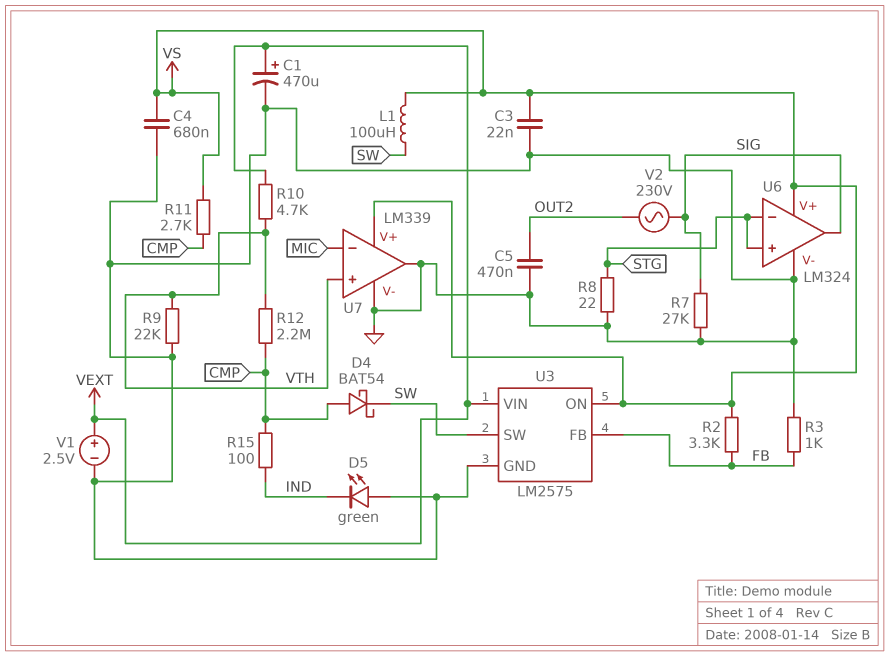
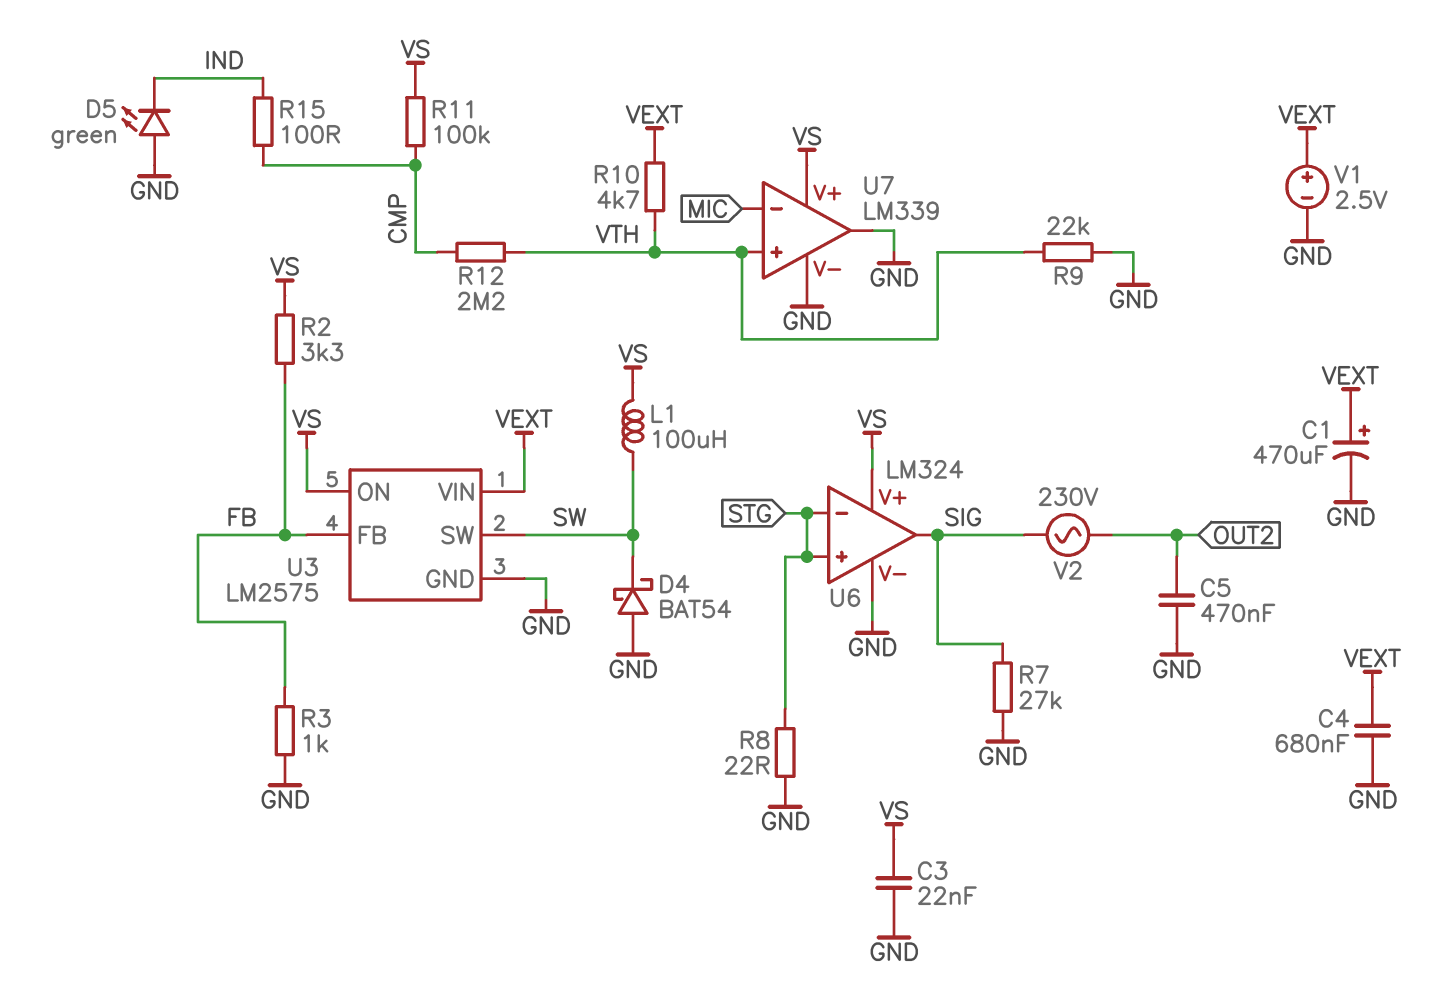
C4: 680nF (GND, VS) -> 680nF (GND, VEXT)
D4: schottky BAT54 (A CMP, K SW) -> schottky BAT54 (A GND, K SW)
R11: 2.7k (CMP, VS) -> 100k (CMP, VS)

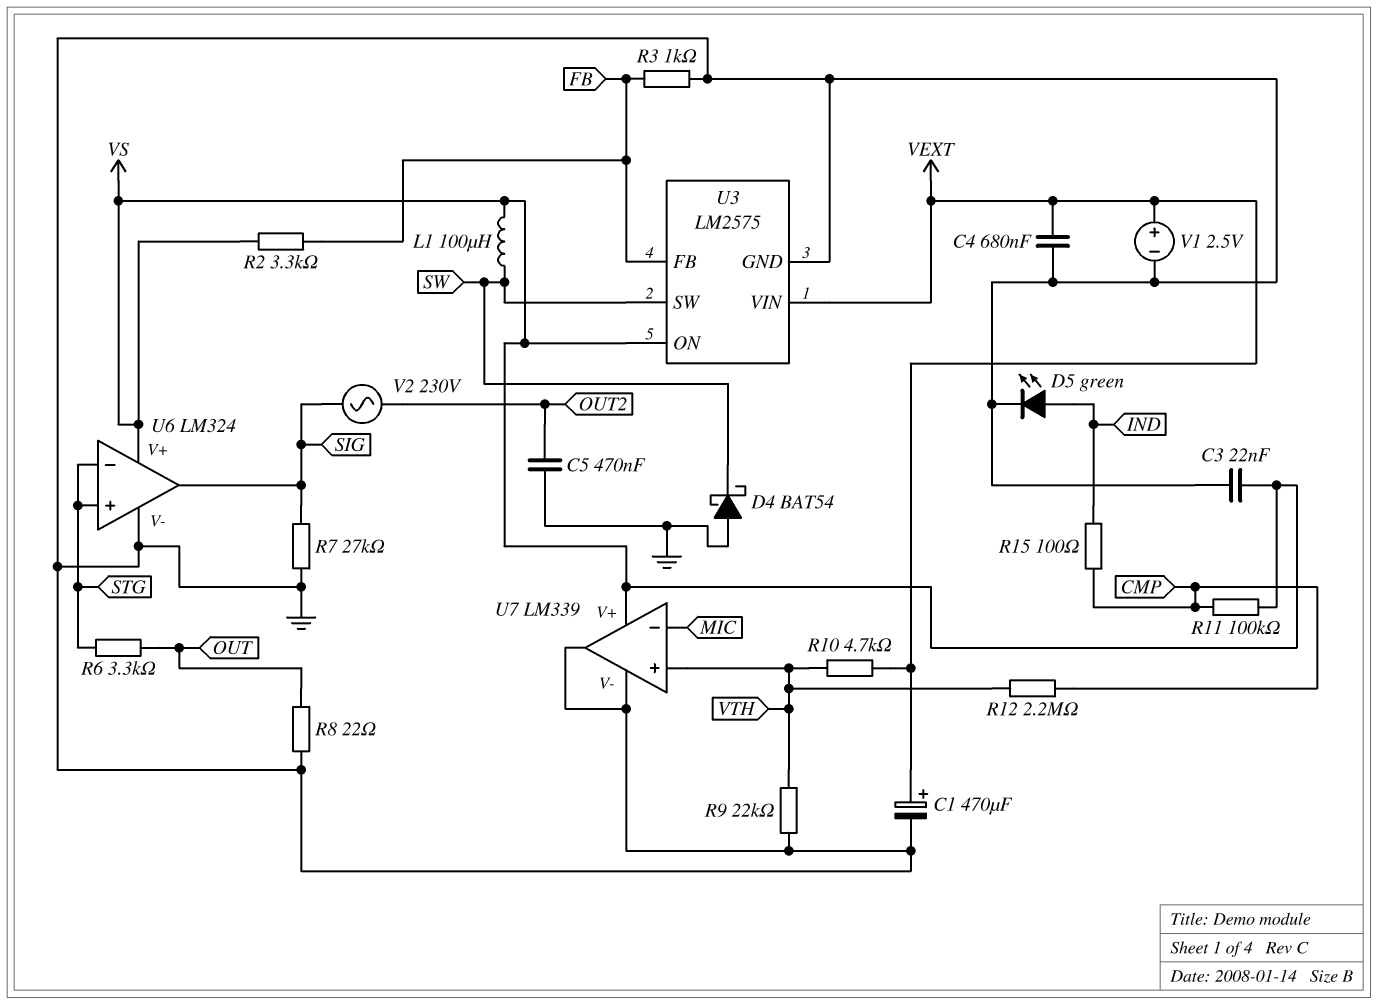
D5: LED green (A GND, K IND) -> LED green (A IND, K GND)
R6: none -> 3.3k (OUT, STG)
R8: 22 (GND, STG) -> 22 (GND, OUT)

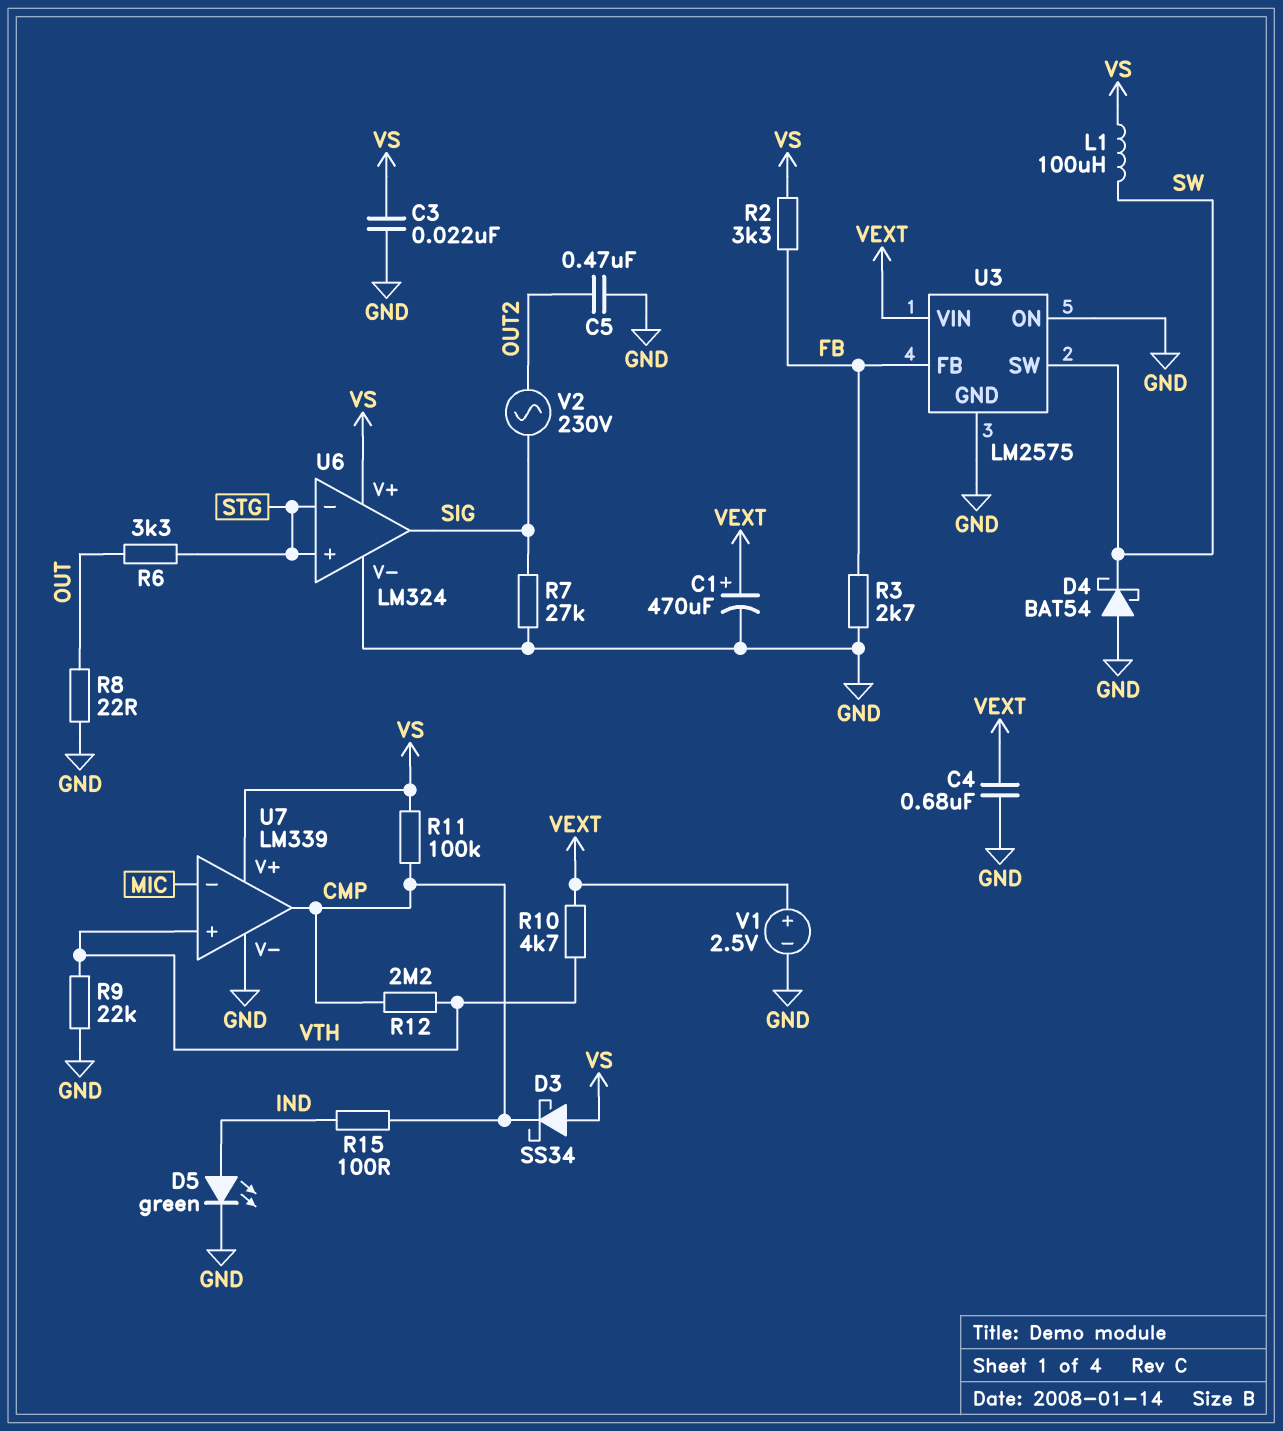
D3: none -> schottky SS34 (A VS, K CMP)
R3: 1k (FB, GND) -> 2.7k (FB, GND)
U3 pin ON: VS -> GND
U7 pin out: GND -> CMP

